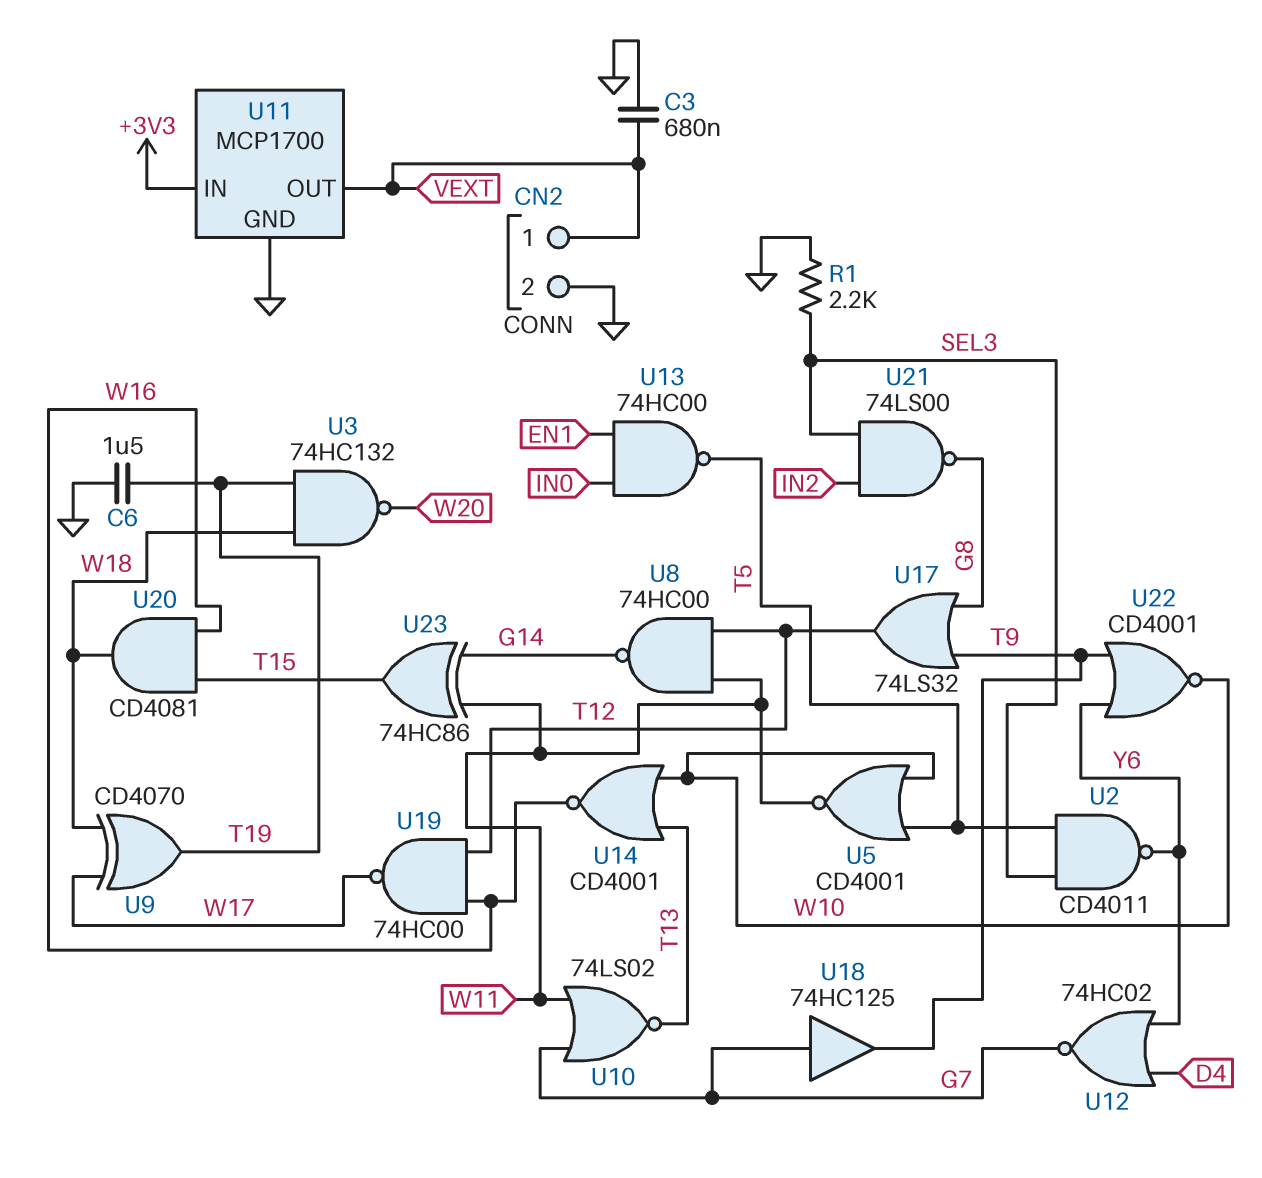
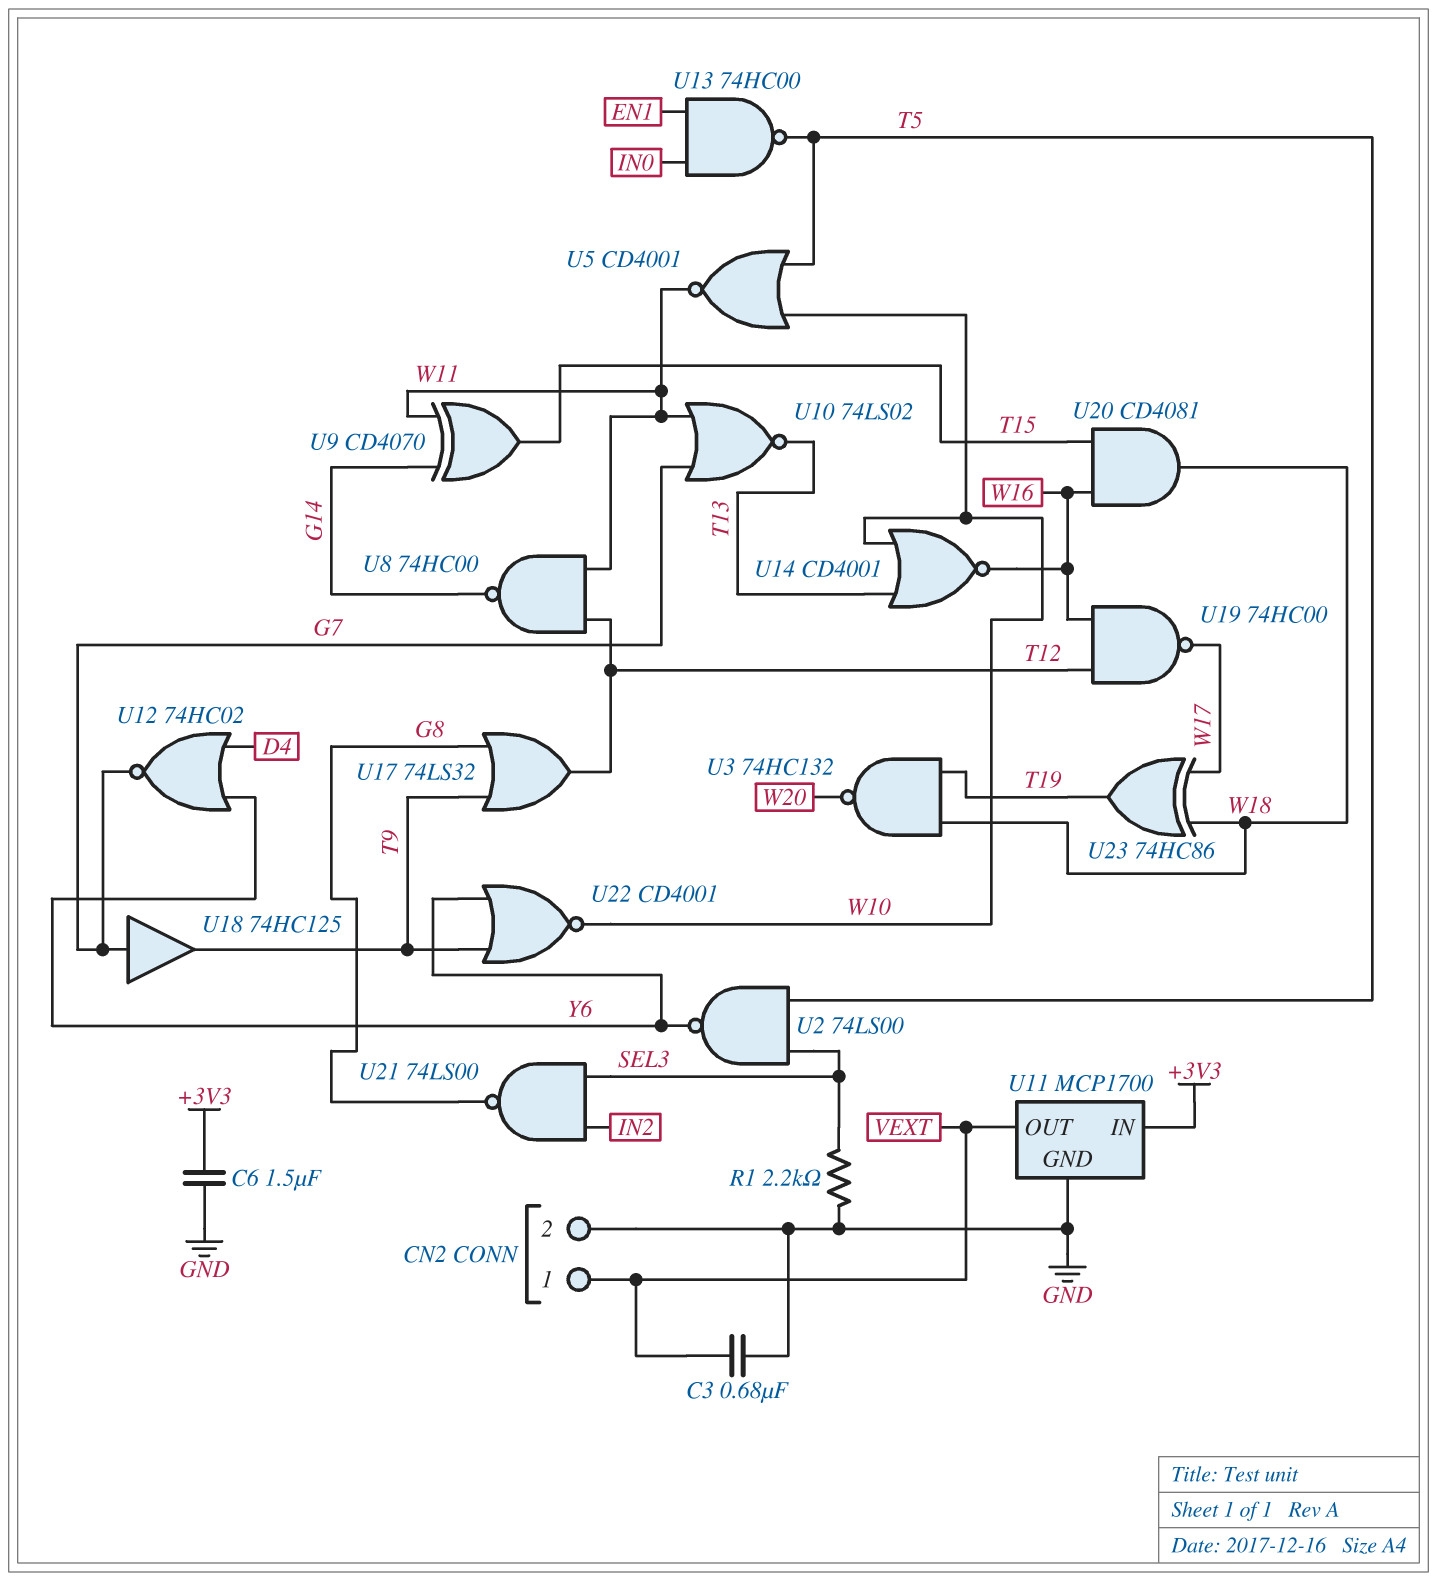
C6: 1.5uF (GND, T19) -> 1.5uF (+3V3, GND)
U2: NAND CD4011 (in SEL3, in T5, out Y6) -> NAND 74LS00 (in SEL3, in T5, out Y6)
U9: XOR CD4070 (in W17, in W18, out T19) -> XOR CD4070 (in G14, in W11, out T15)
U23: XOR 74HC86 (in G14, in W11, out T15) -> XOR 74HC86 (in W17, in W18, out T19)

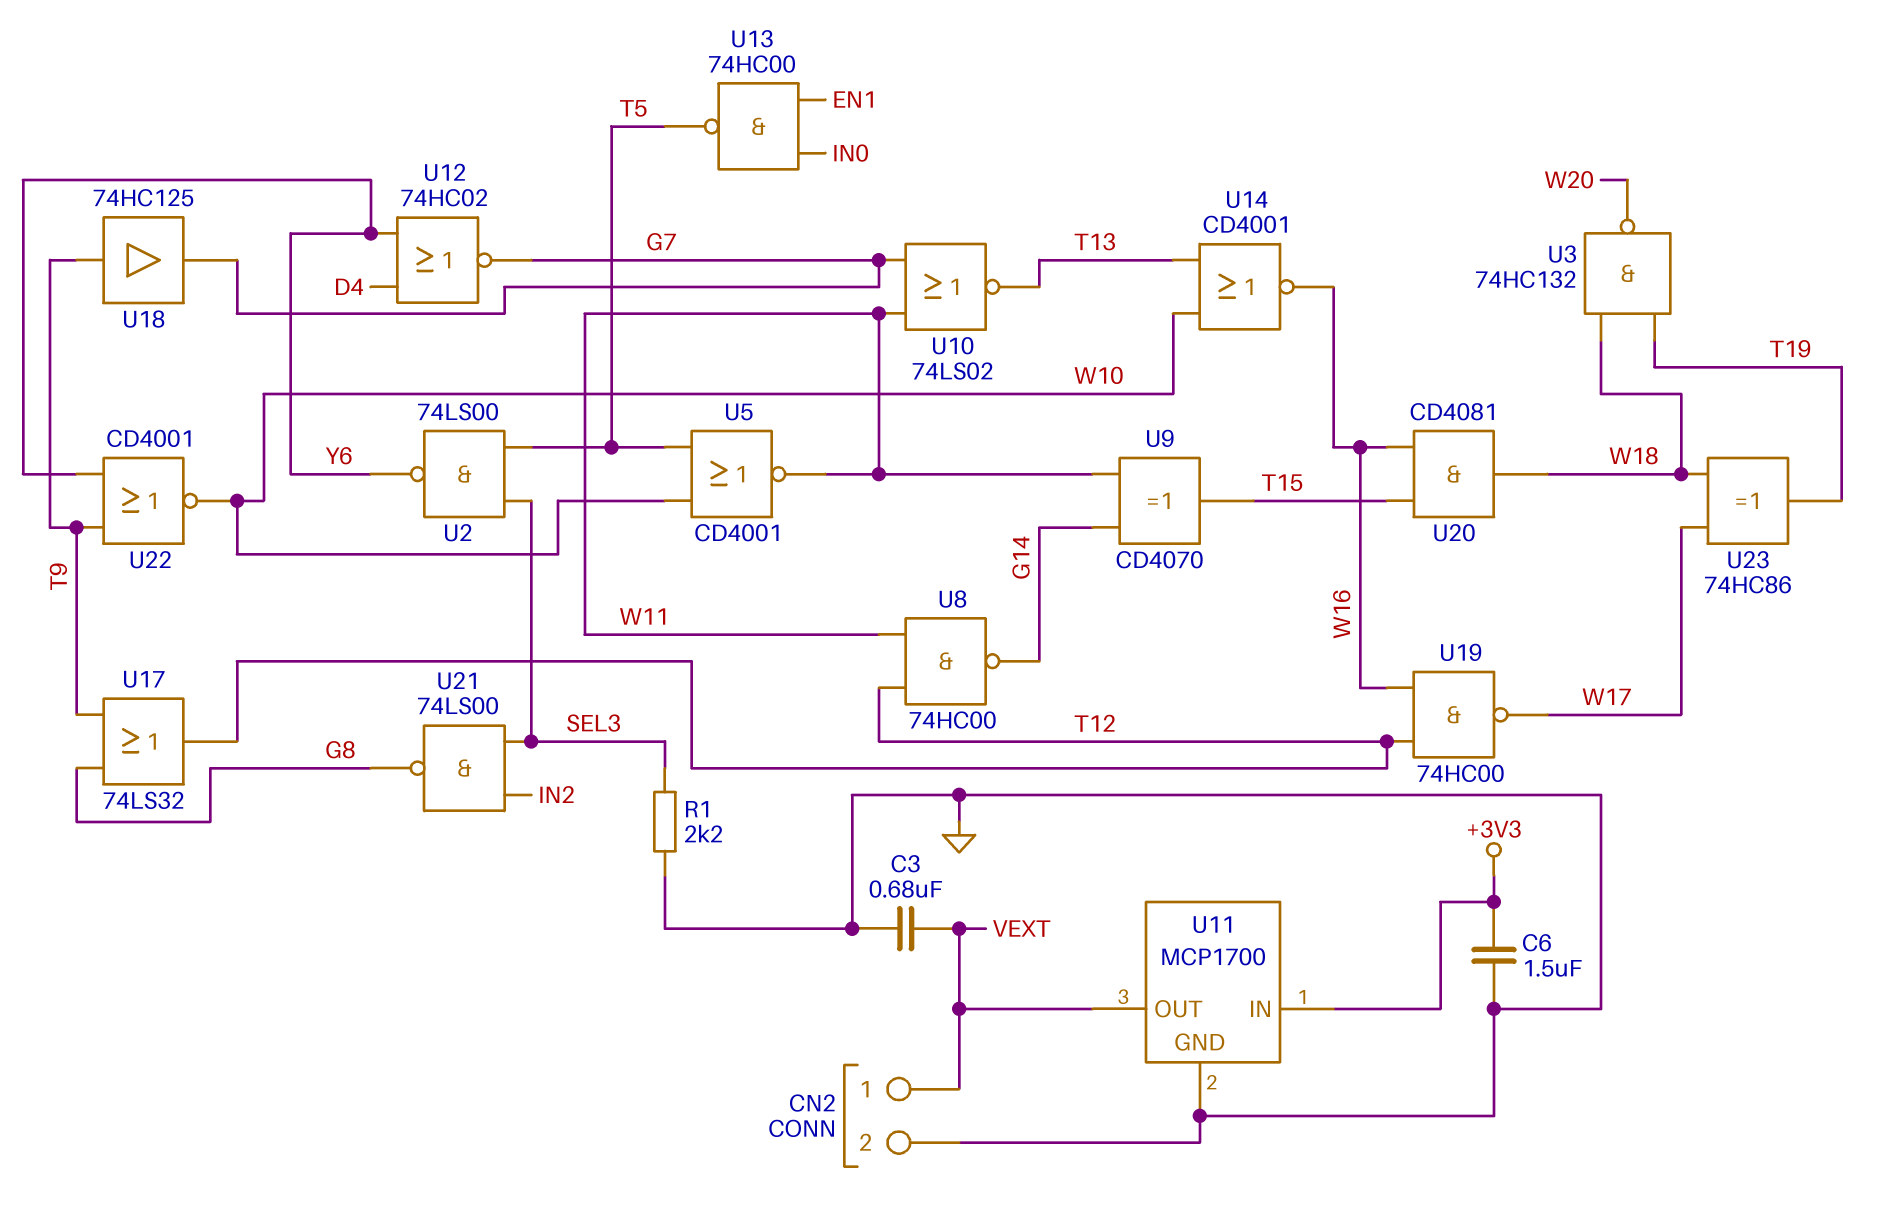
U18: buffer 74HC125 (in G7, out T9) -> buffer 74HC125 (in T9, out G7)

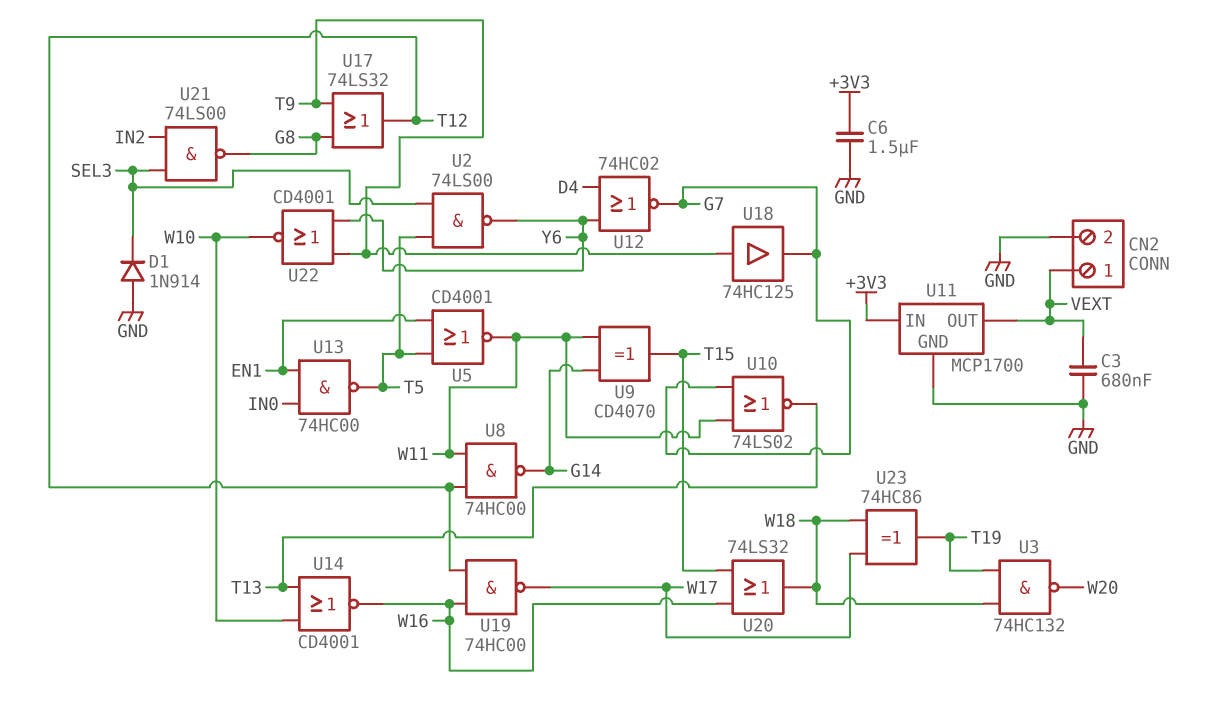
D1: none -> diode 1N914 (A GND, K SEL3)
R1: 2.2k (GND, SEL3) -> none
U5: NOR CD4001 (in T5, in W10, out W11) -> NOR CD4001 (in EN1, in T5, out W11)
U20: AND CD4081 (in T15, in W16, out W18) -> OR 74LS32 (in T15, in W16, out W18)

